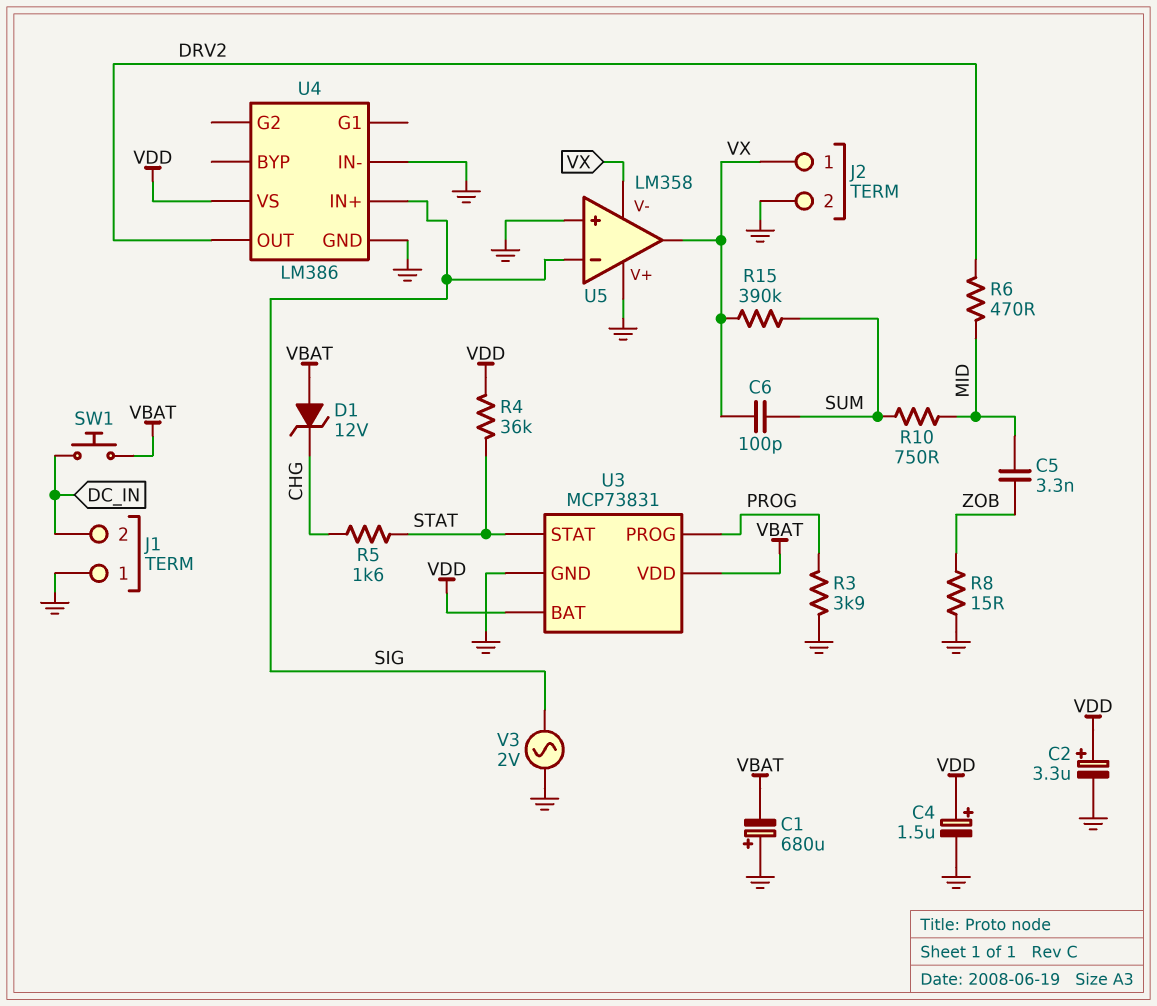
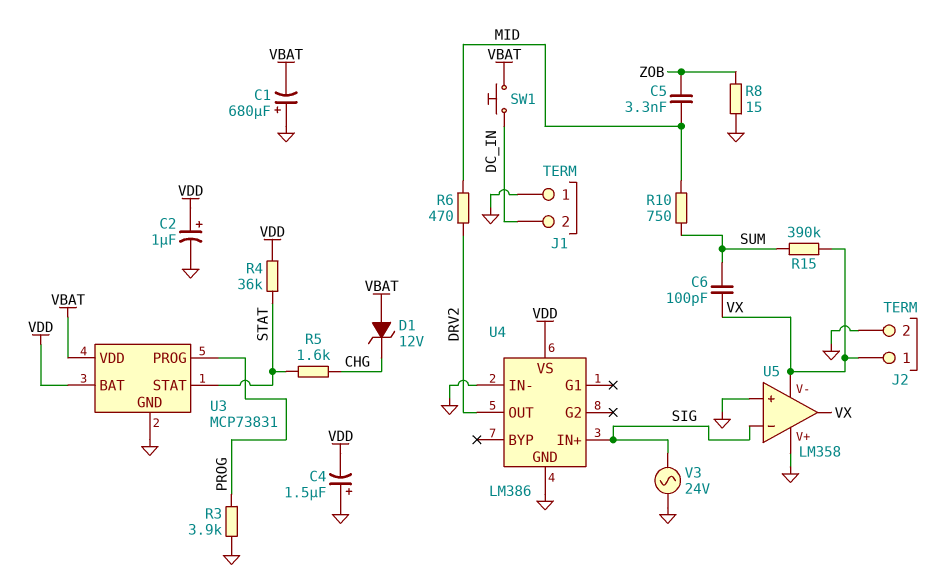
C2: 3.3uF (plus VDD, minus GND) -> 1uF (plus VDD, minus GND)
C4: 1.5uF (plus VDD, minus GND) -> 1.5uF (plus GND, minus VDD)
V3: AC 2V (GND, SIG) -> AC 24V (GND, SIG)

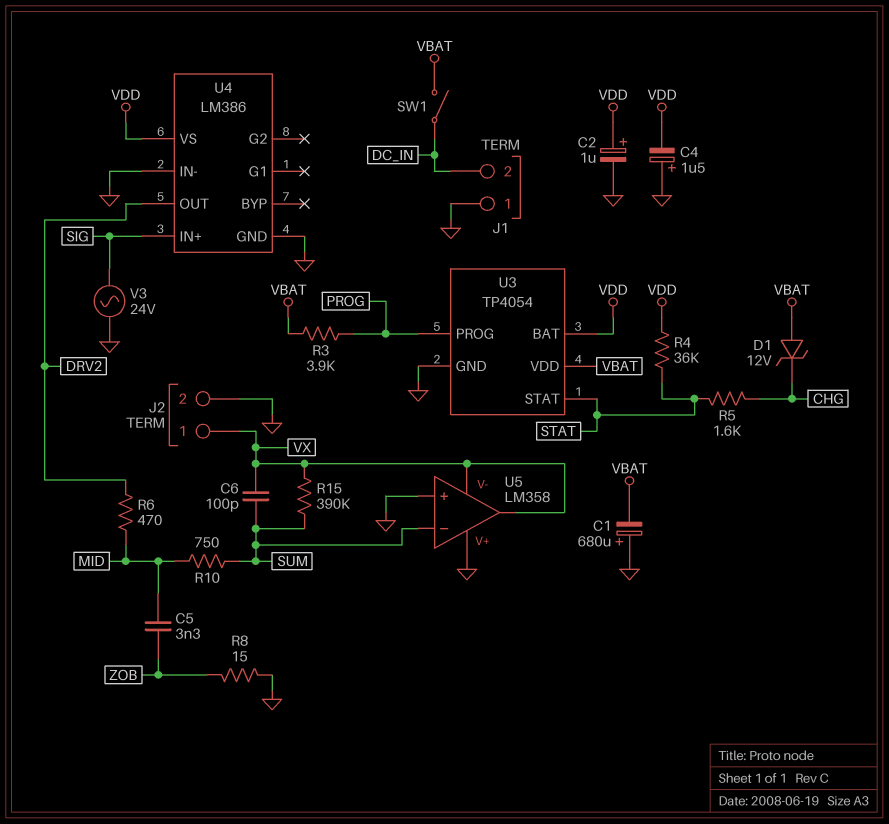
R3: 3.9k (GND, PROG) -> 3.9k (PROG, VBAT)
SW1: button (DC_IN, VBAT) -> switch (DC_IN, VBAT)
U3: MCP73831 -> TP4054
U5 pin in-: SIG -> SUM

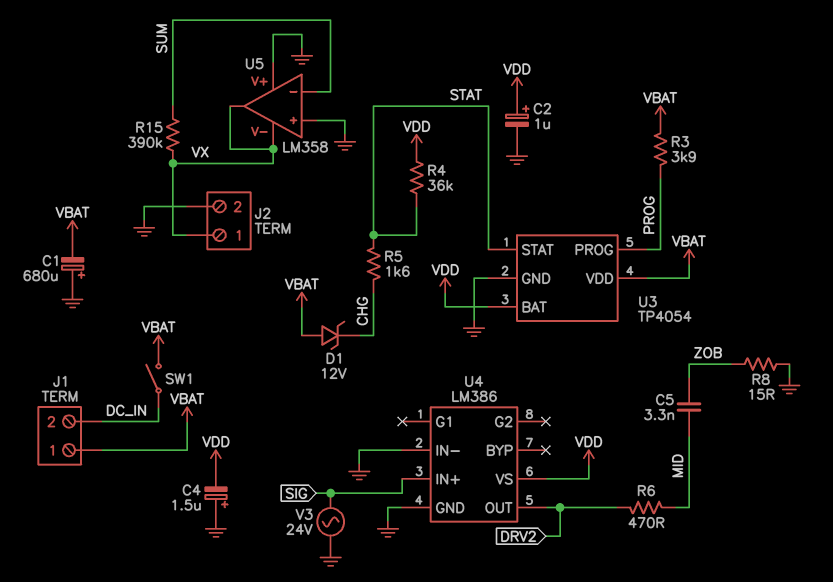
C6: 100pF (SUM, VX) -> none
J1 pin 1: GND -> VBAT
R10: 750 (MID, SUM) -> none

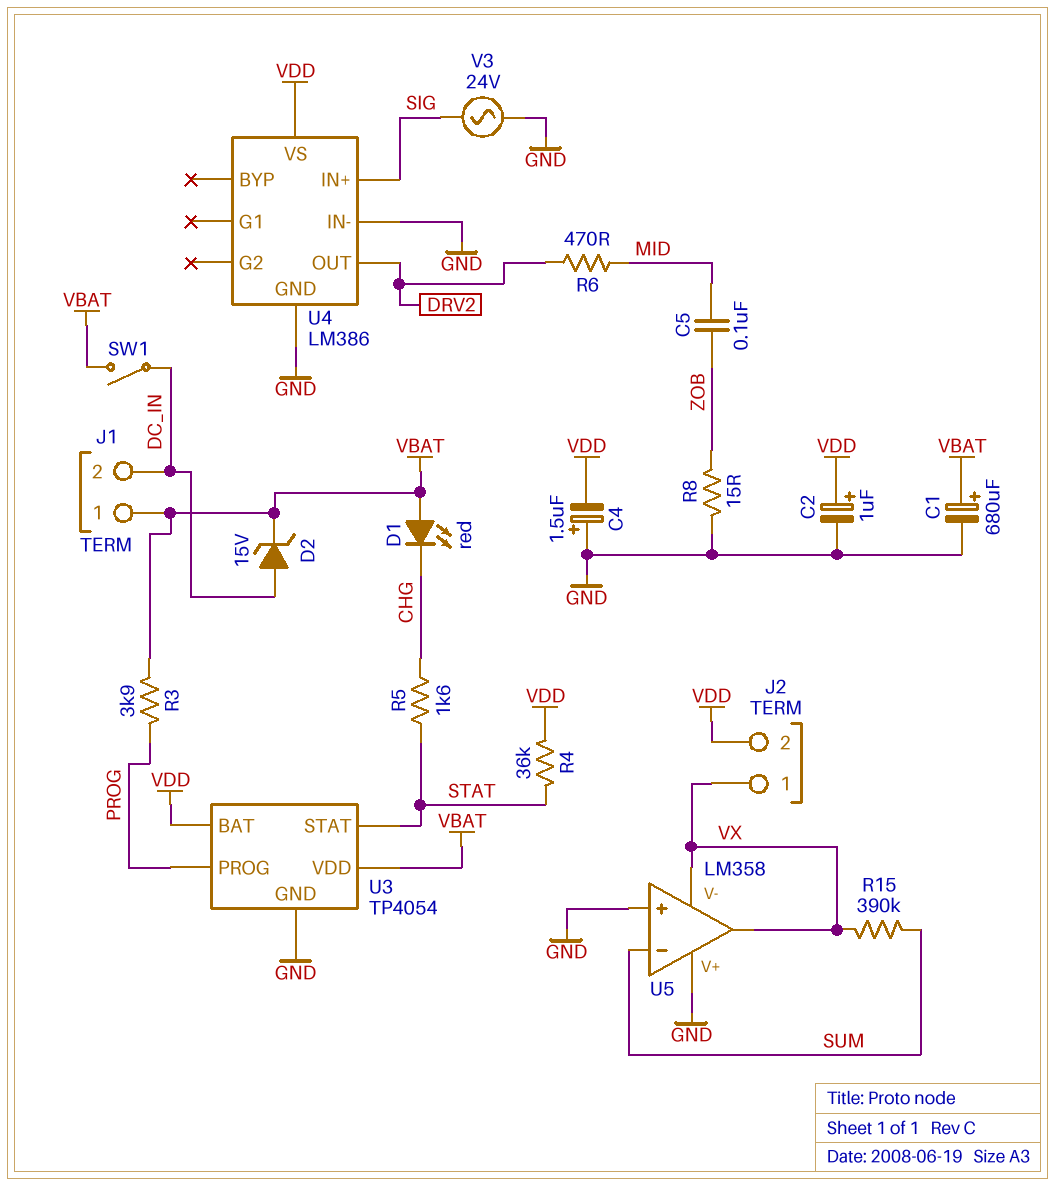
C1: 680uF (plus GND, minus VBAT) -> 680uF (plus VBAT, minus GND)
C5: 3.3nF (MID, ZOB) -> 100nF (MID, ZOB)
D1: zener 12V (A VBAT, K CHG) -> LED red (A VBAT, K CHG)
D2: none -> zener 15V (A DC_IN, K VBAT)
J2 pin 2: GND -> VDD

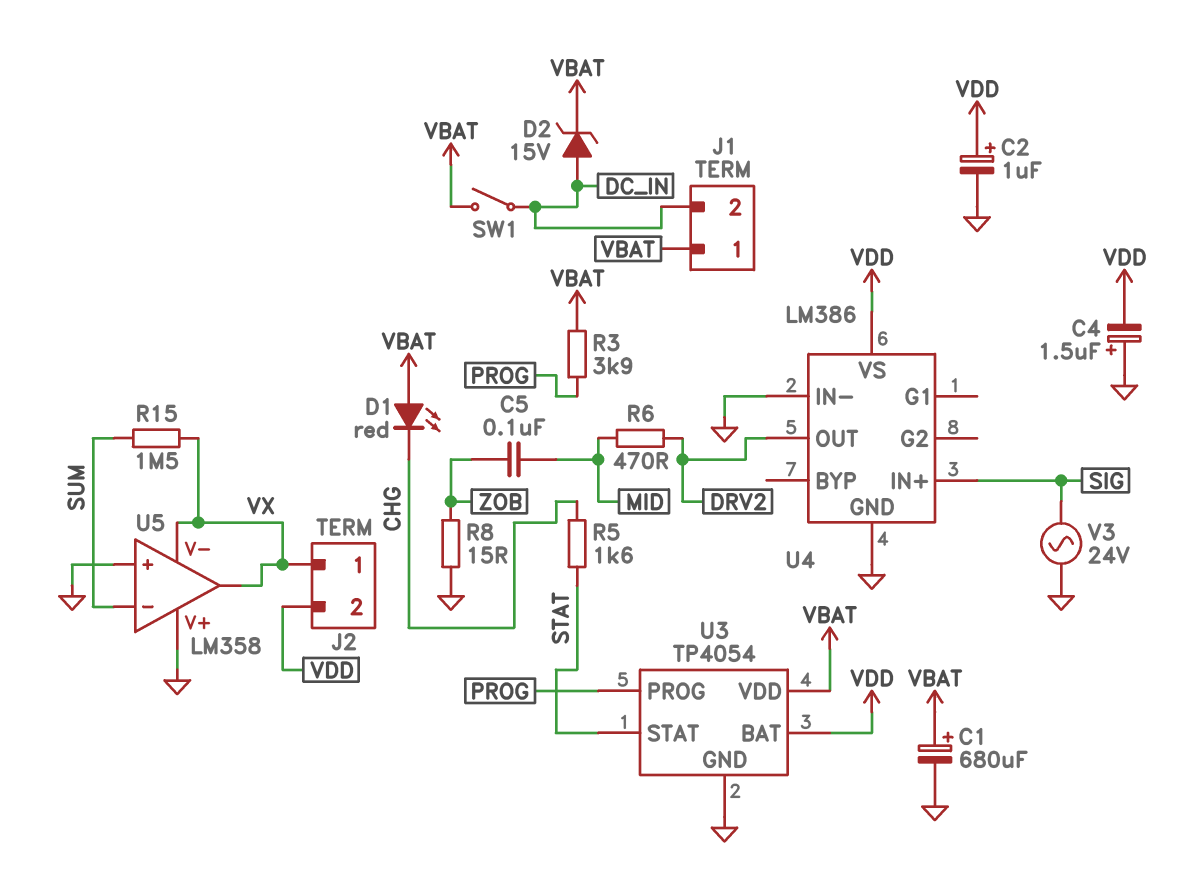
R4: 36k (STAT, VDD) -> none
R15: 390k (SUM, VX) -> 1.5M (SUM, VX)

